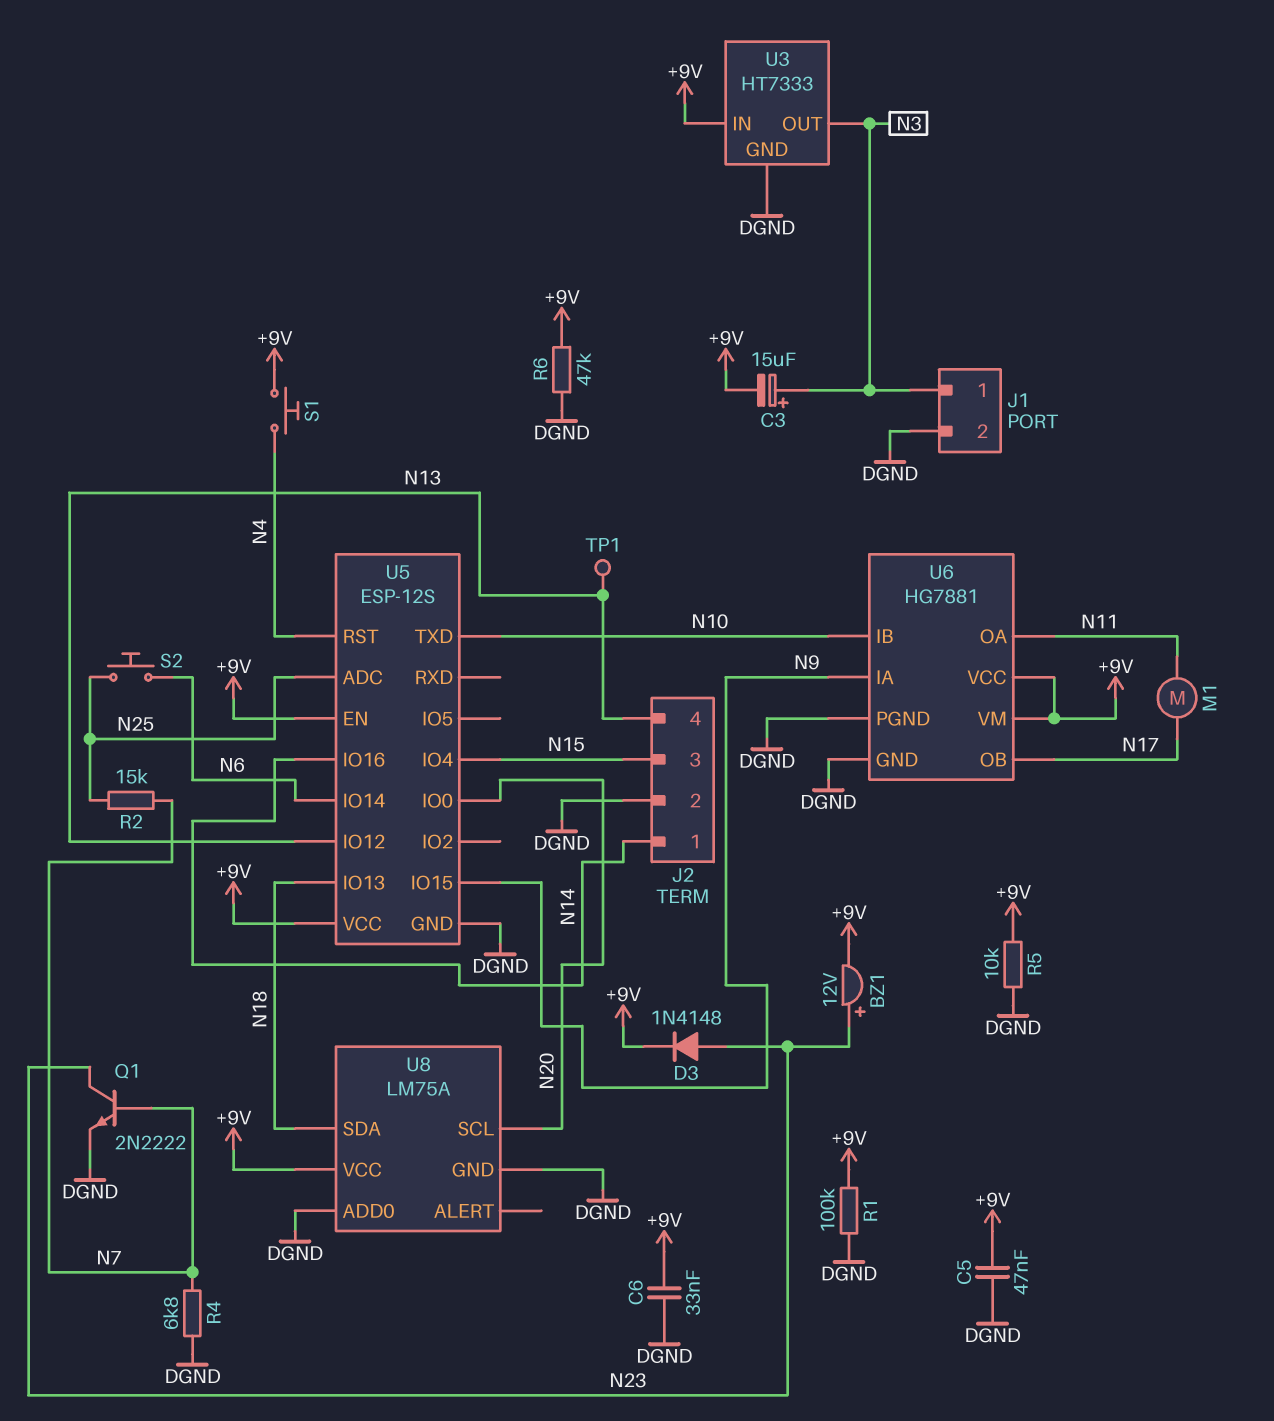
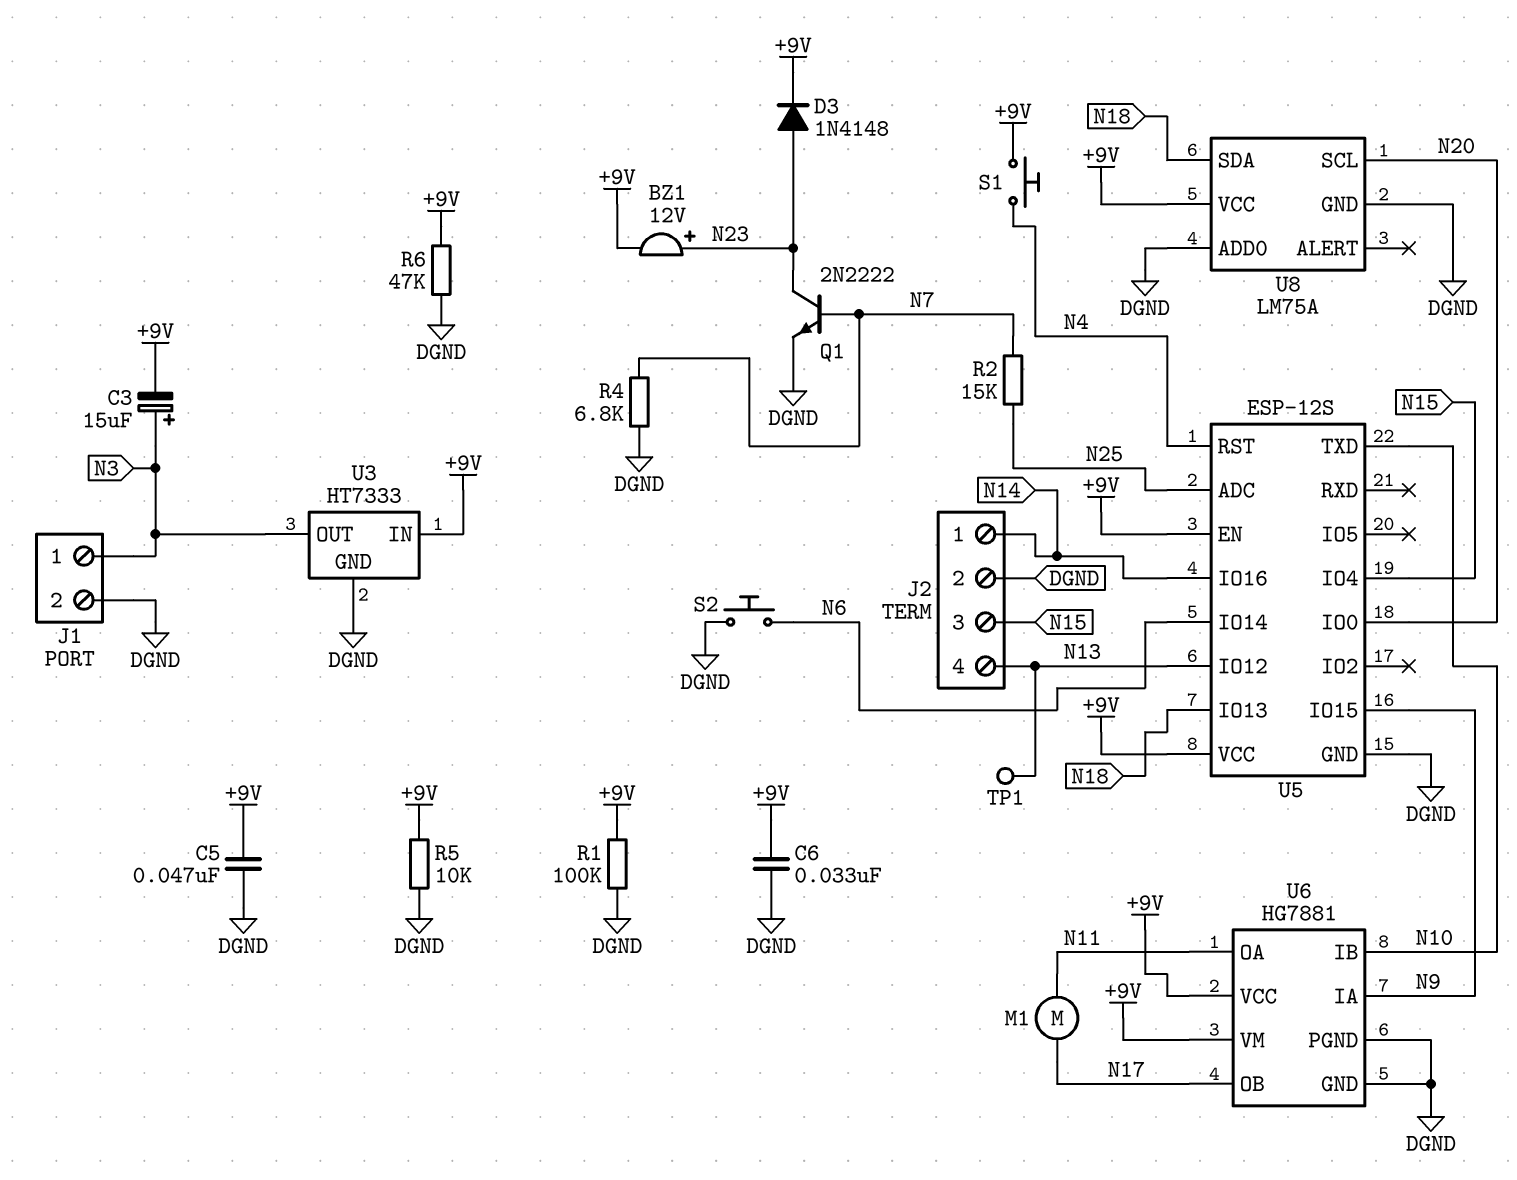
S2: button (N6, N25) -> button (DGND, N6)

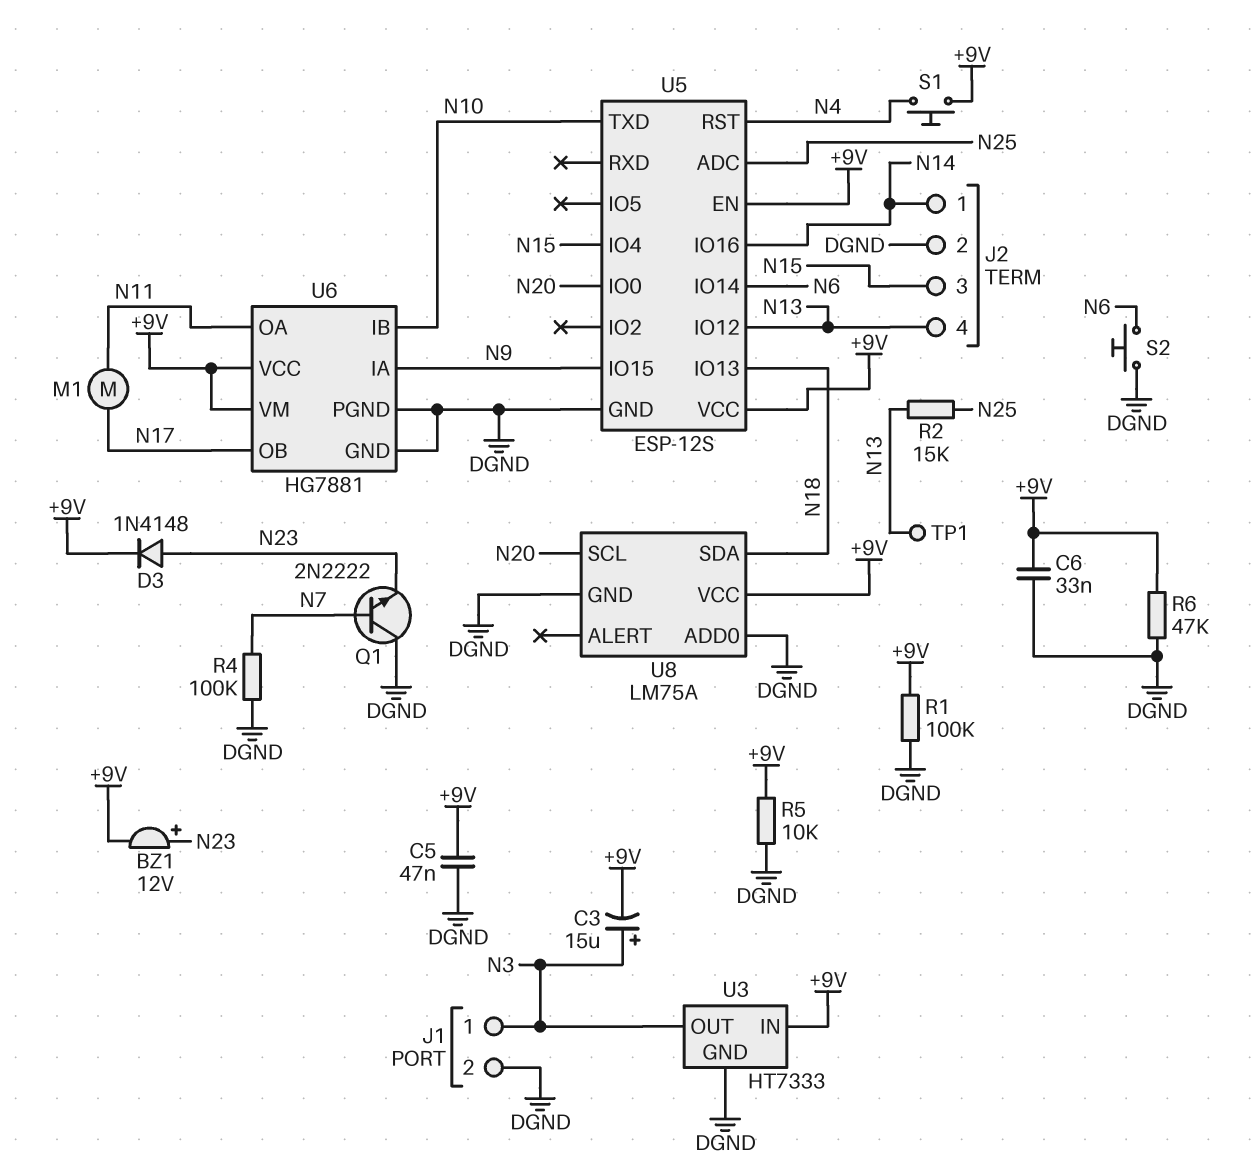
Q1: NPN 2N2222 (B N7, C N23, E DGND) -> NPN 2N2222 (B N7, C DGND, E N23)
R2: 15k (N7, N25) -> 15k (N13, N25)
R4: 6.8k (DGND, N7) -> 100k (DGND, N7)

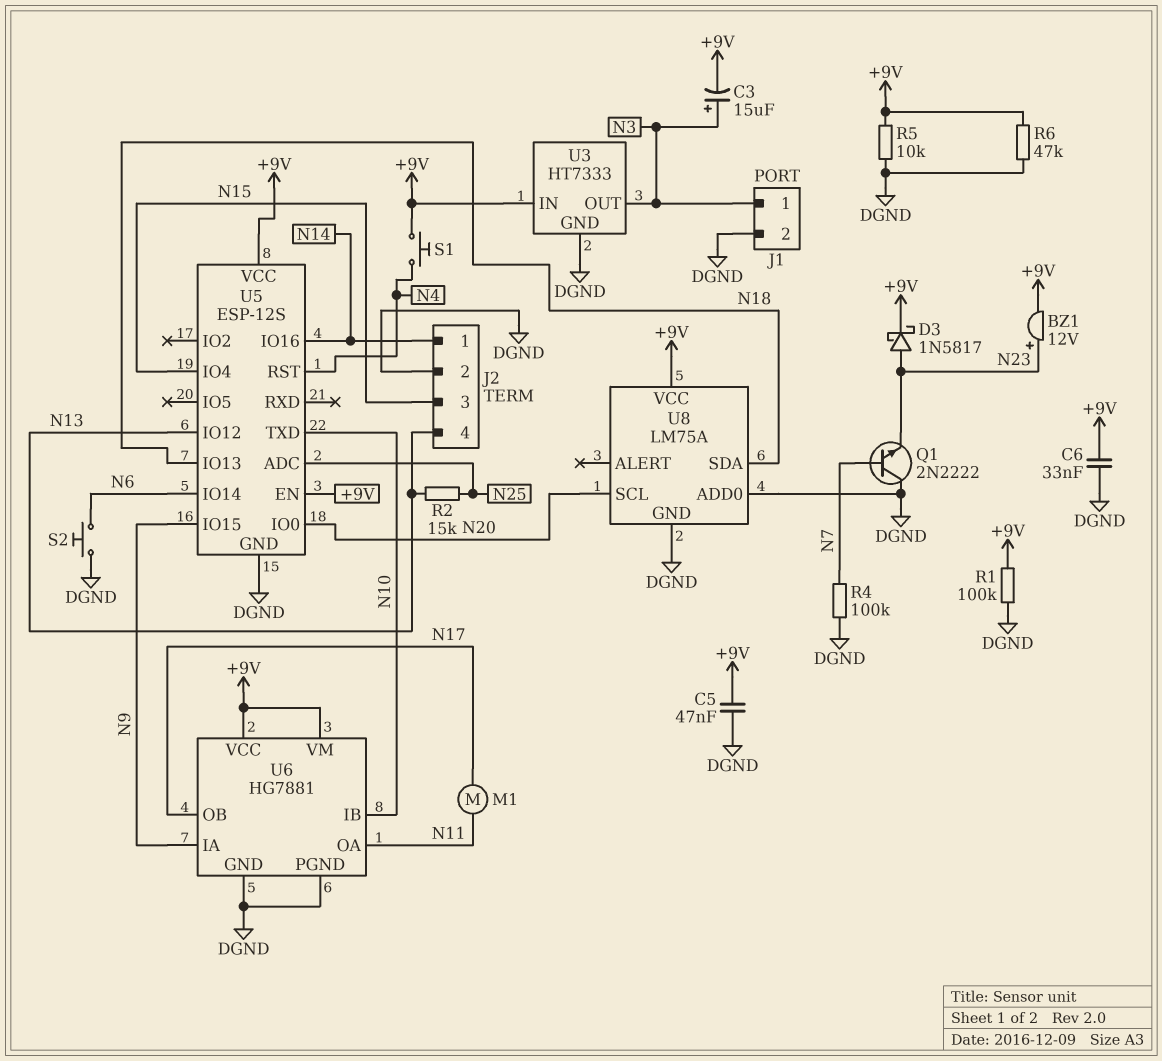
D3: diode 1N4148 (A N23, K +9V) -> schottky 1N5817 (A N23, K +9V)
TP1: test point (N13) -> none

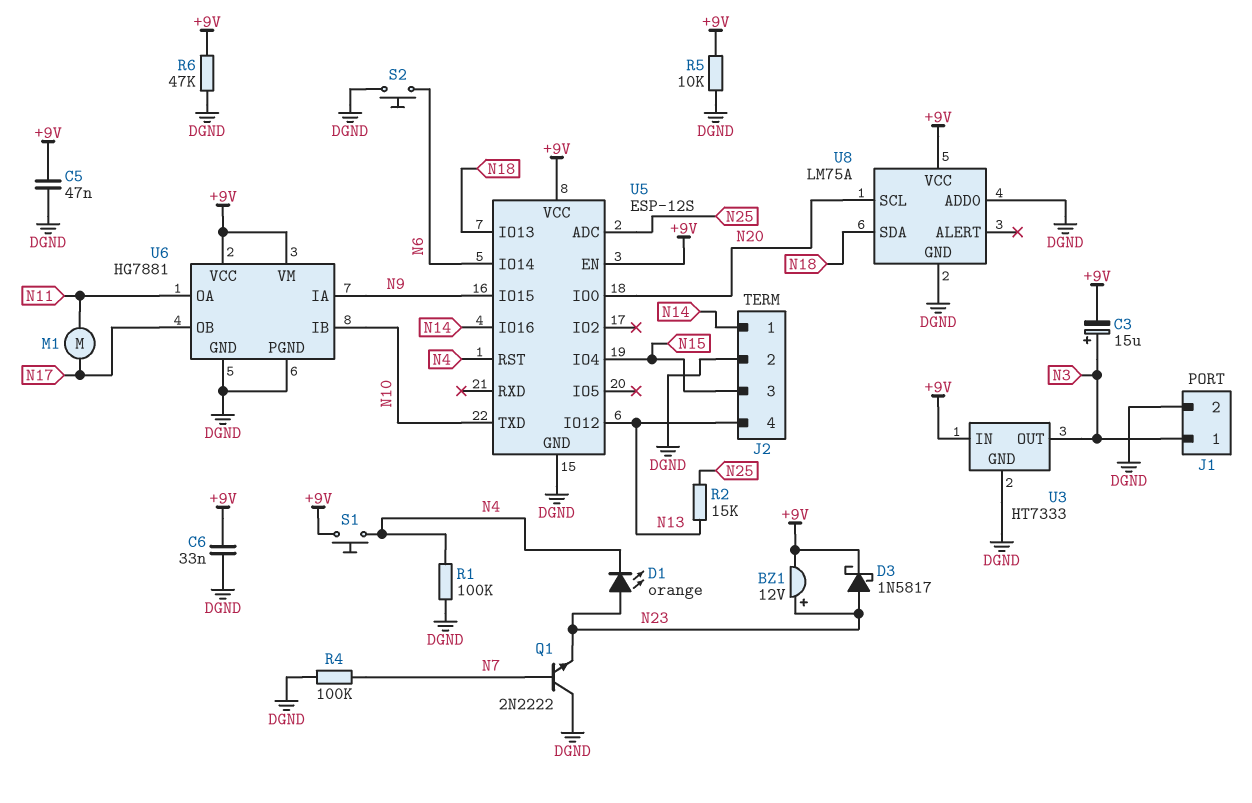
D1: none -> LED orange (A N23, K N4)
R1: 100k (+9V, DGND) -> 100k (DGND, N4)

